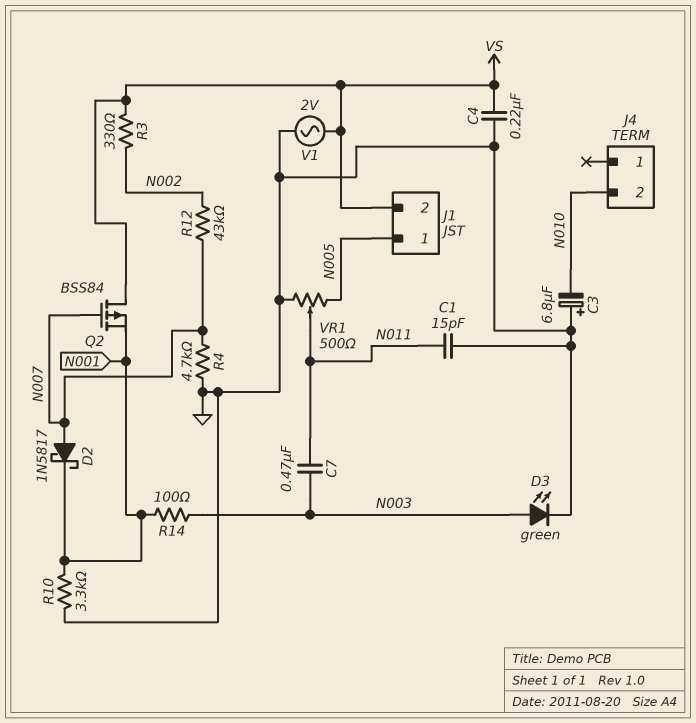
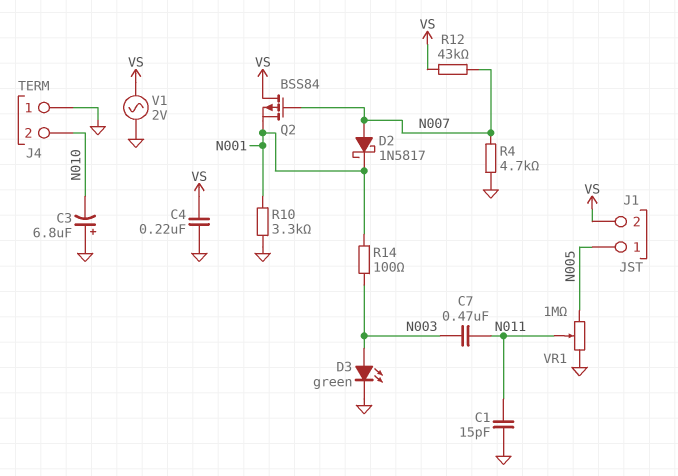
J4 pin 1: none -> GND
R3: 330 (N002, VS) -> none
R12: 43k (N002, N007) -> 43k (N007, VS)
VR1: 500 (GND, N005, wiper N011) -> 1M (GND, N005, wiper N011)

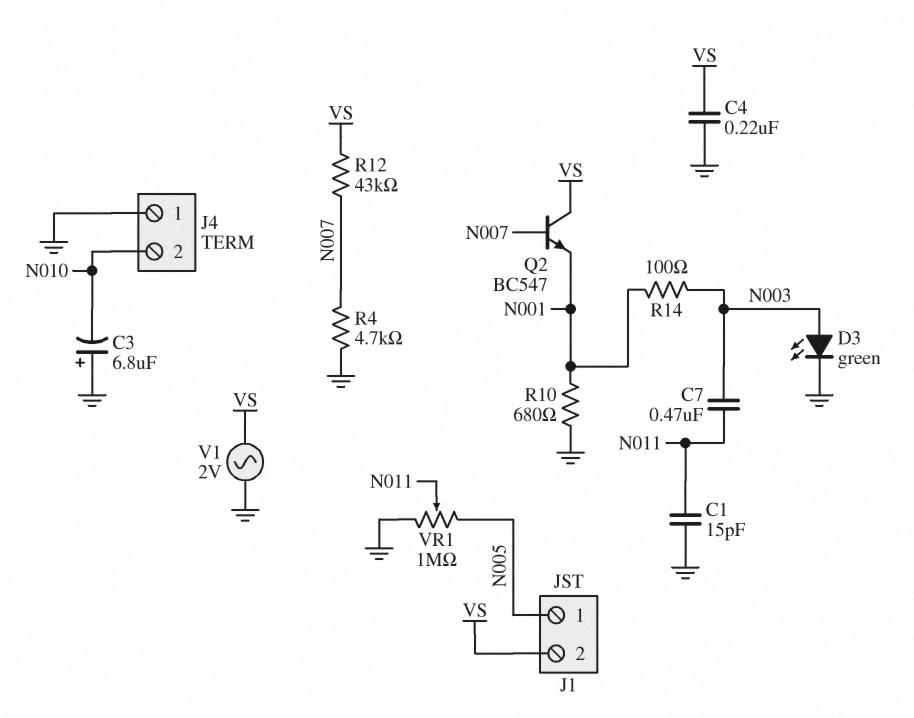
D2: schottky 1N5817 (A N007, K N001) -> none
Q2: PMOS BSS84 (G N007, D VS, S N001) -> NPN BC547 (B N007, C VS, E N001)
R10: 3.3k (GND, N001) -> 680 (GND, N001)

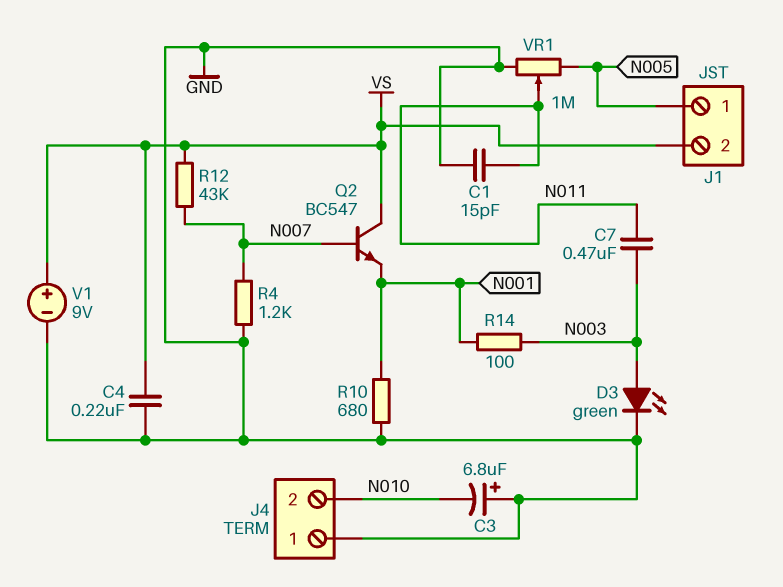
R4: 4.7k (GND, N007) -> 1.2k (GND, N007)
V1: AC 2V (GND, VS) -> 9V (plus VS, minus GND)

